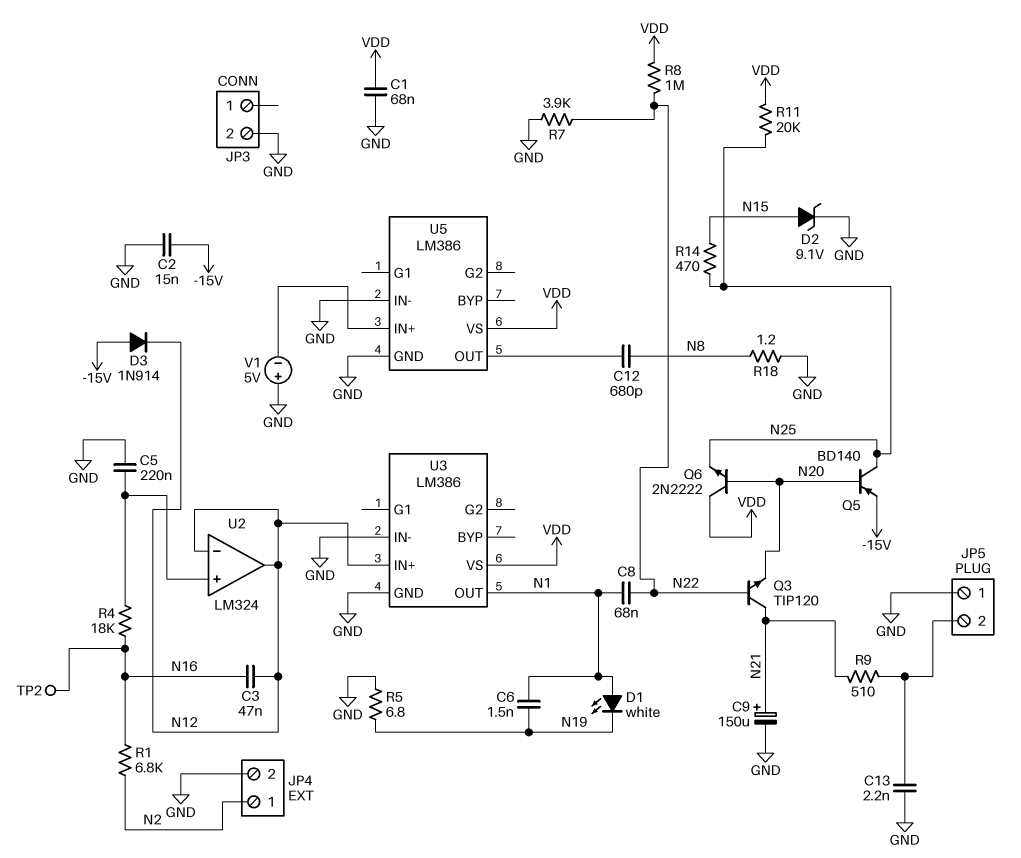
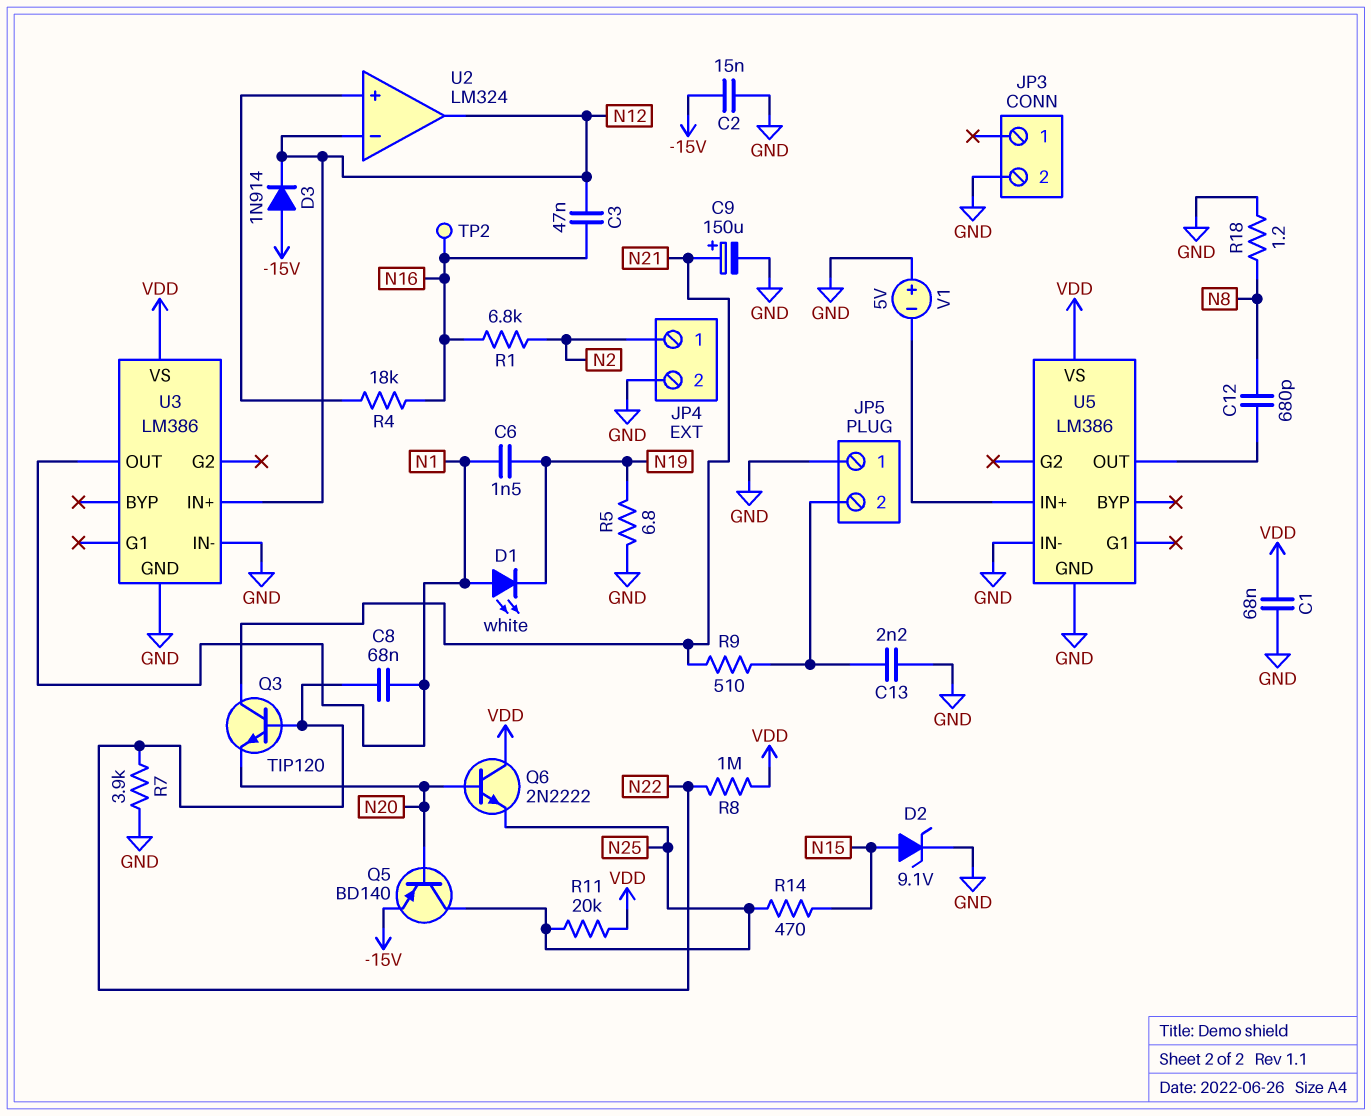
C5: 220nF (GND, U2/in+) -> none

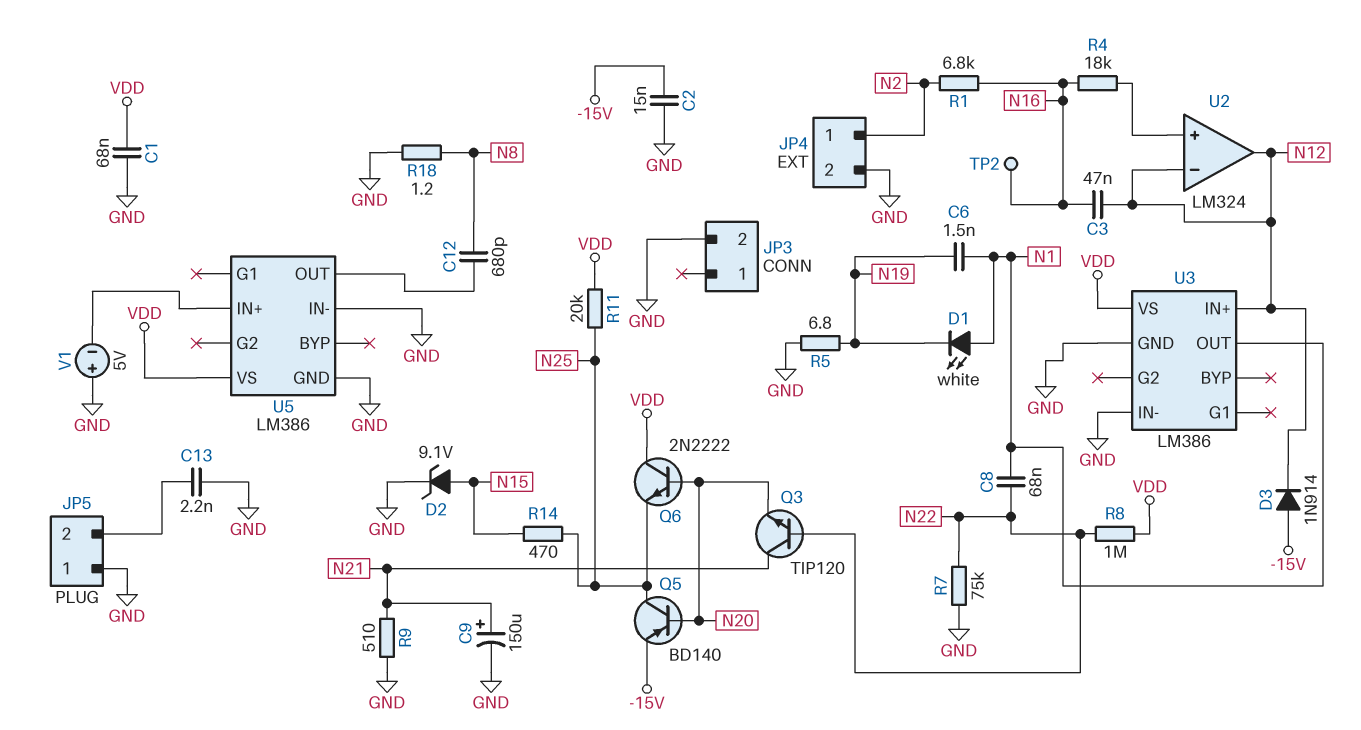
R7: 3.9k (GND, N22) -> 75k (GND, N22)
R9: 510 (JP5/2, N21) -> 510 (GND, N21)

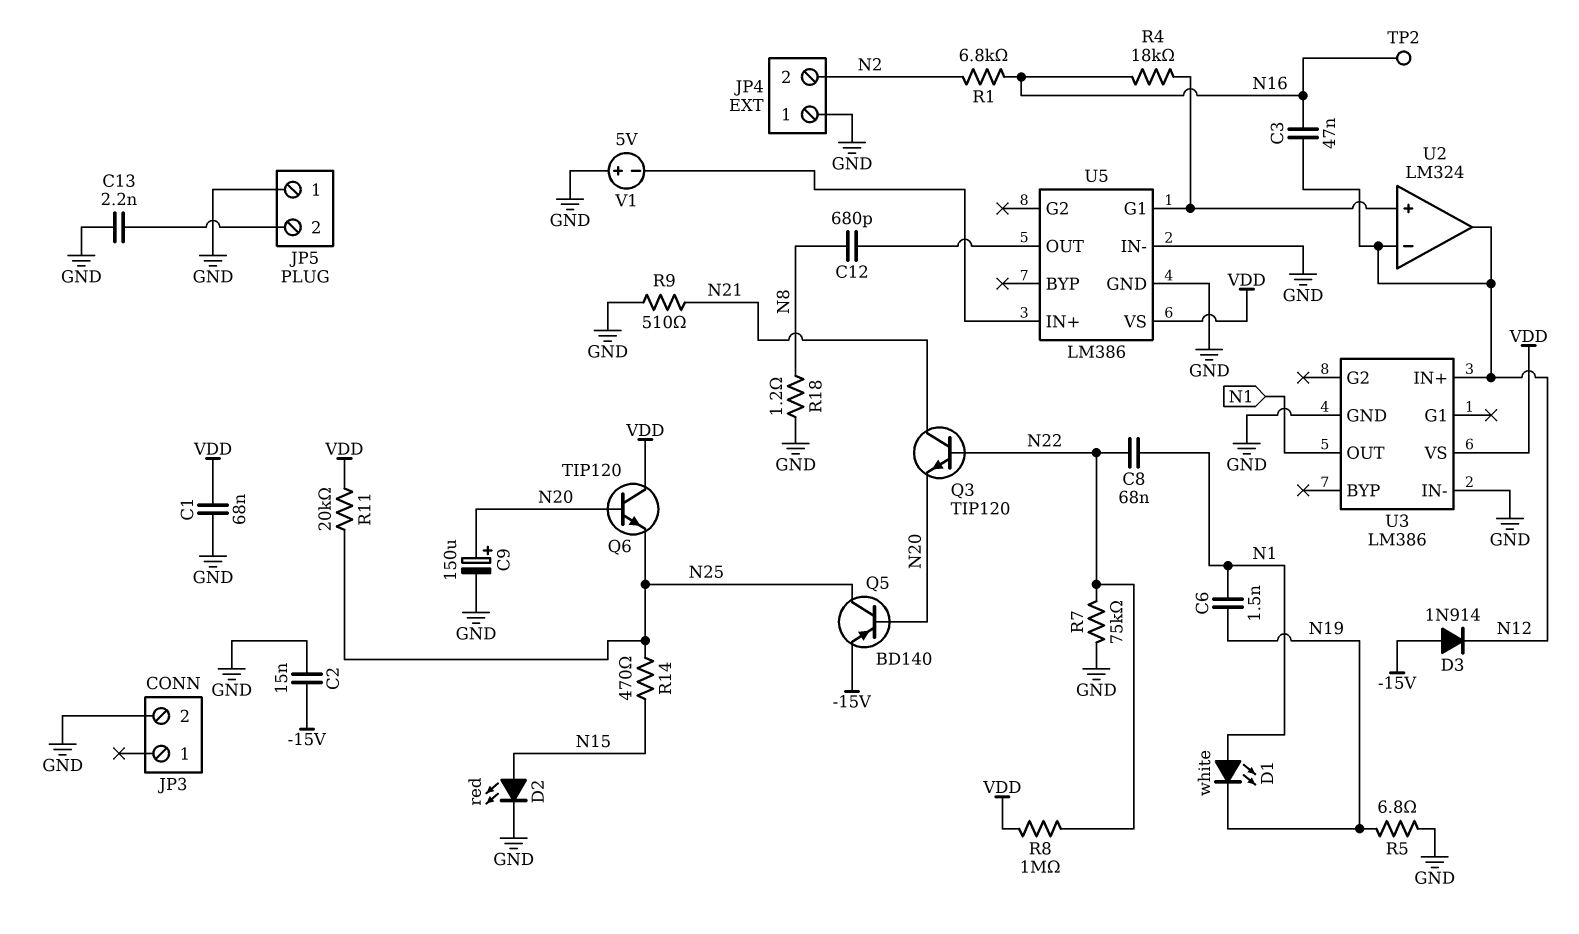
C9: 150uF (plus N21, minus GND) -> 150uF (plus N20, minus GND)
D2: zener 9.1V (A N15, K GND) -> LED red (A N15, K GND)
JP4 pin 1: N2 -> GND
JP4 pin 2: GND -> N2
Q6: NPN 2N2222 (B N20, C VDD, E N25) -> NPN TIP120 (B N20, C VDD, E N25)
U5 pin G1: none -> U2/in+

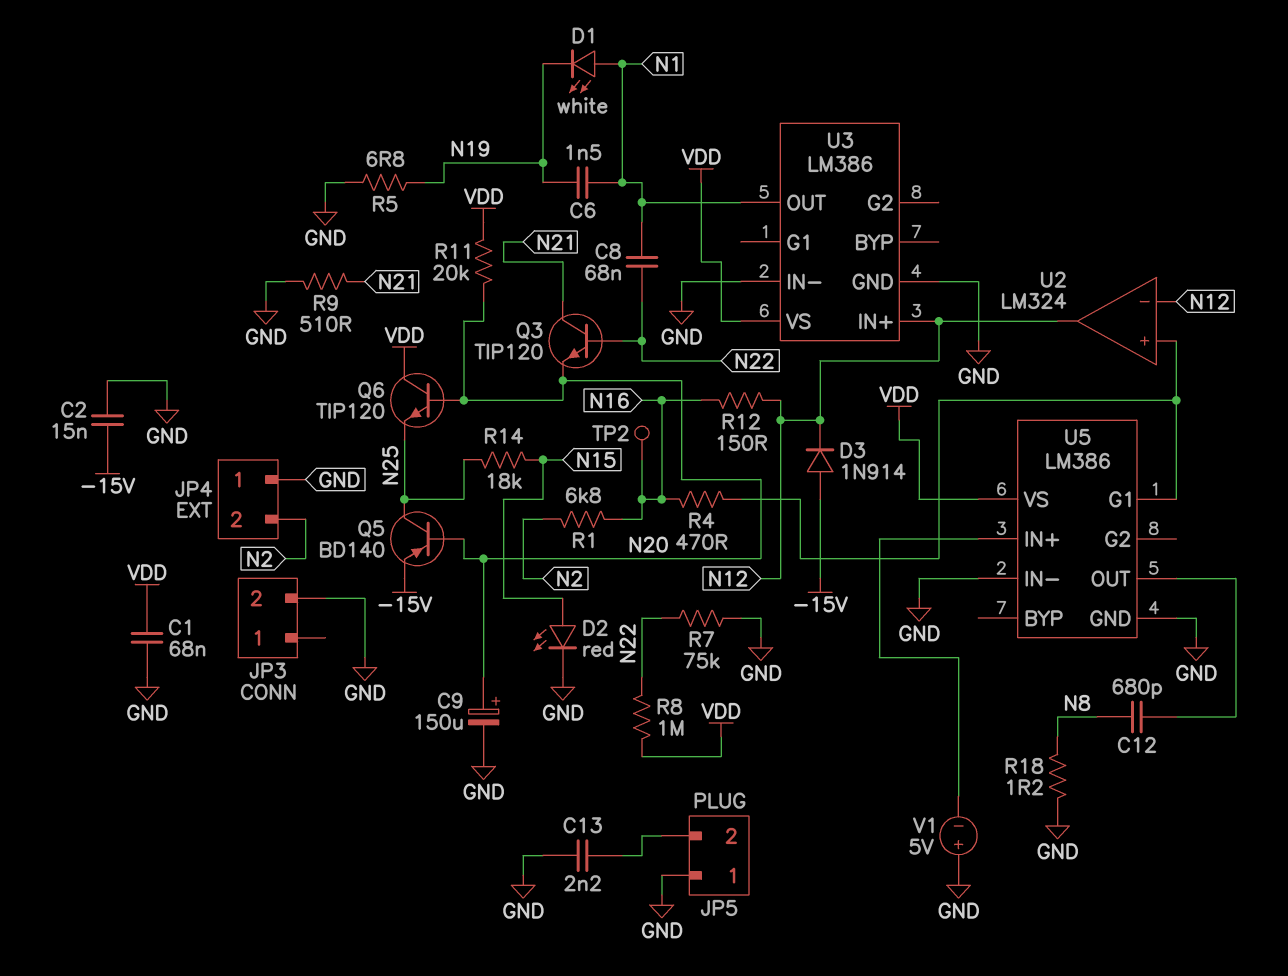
C3: 47nF (N12, N16) -> none
R4: 18k (N16, U2/in+) -> 470 (N16, U2/in+)
R11: 20k (N25, VDD) -> 20k (N20, VDD)
R12: none -> 150 (N12, N16)
R14: 470 (N15, N25) -> 18k (N15, N25)

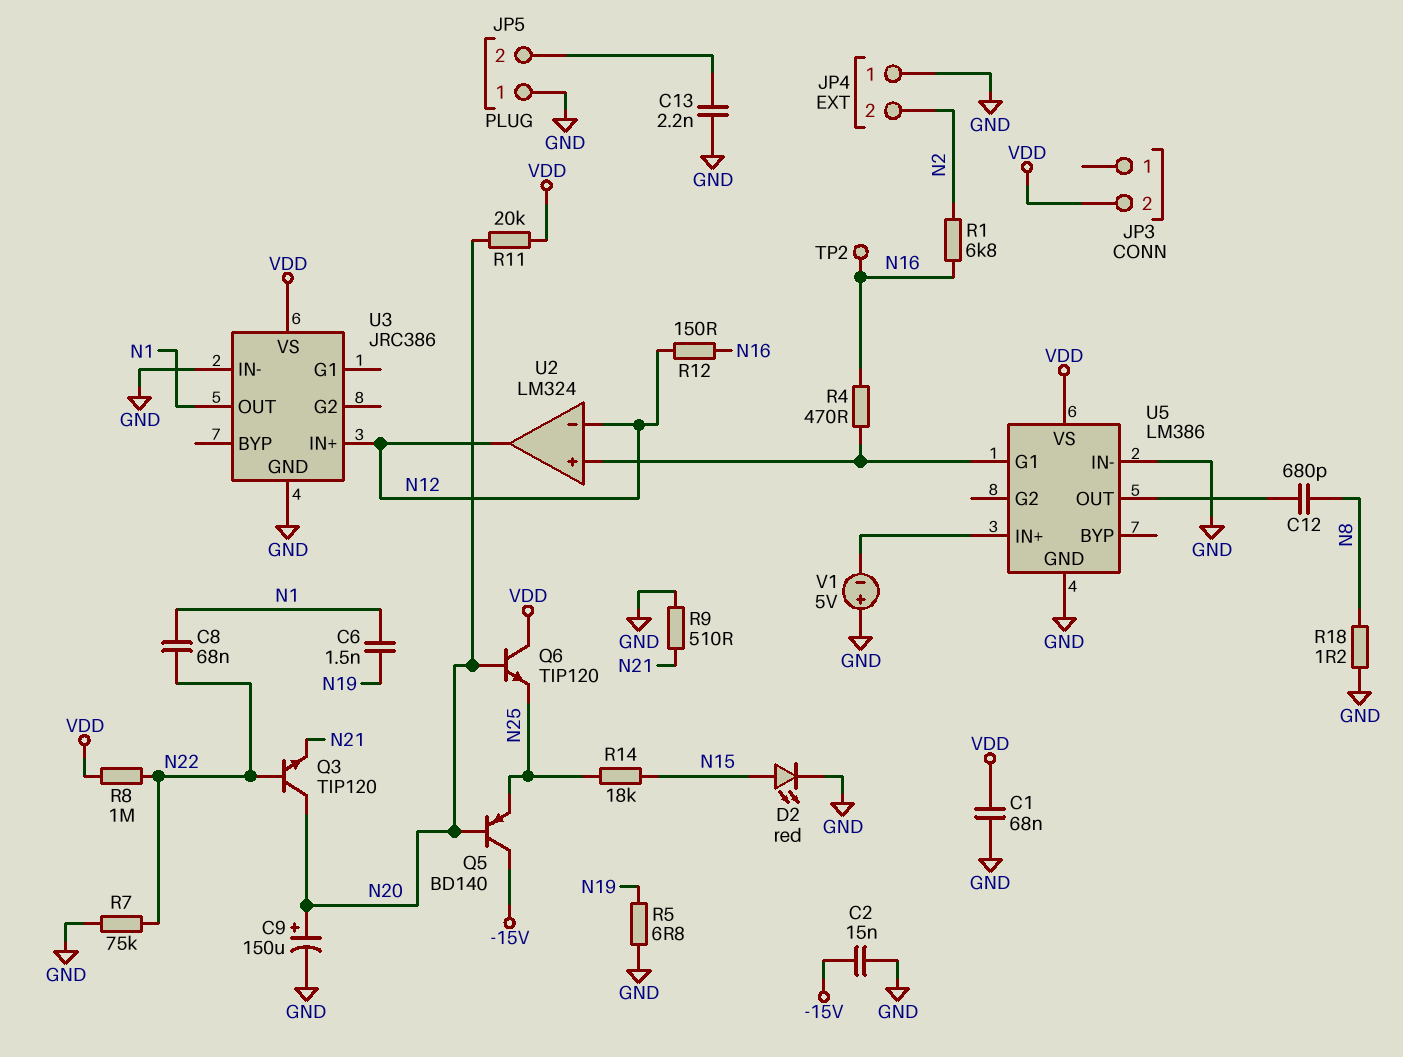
D1: LED white (A N1, K N19) -> none
D3: diode 1N914 (A -15V, K N12) -> none
JP3 pin 2: GND -> VDD
Q3: NPN TIP120 (B N22, C N21, E N20) -> NPN TIP120 (B N22, C N20, E N21)
Q5: PNP BD140 (B N20, C N25, E -15V) -> PNP BD140 (B N20, C -15V, E N25)
U3: LM386 -> JRC386

